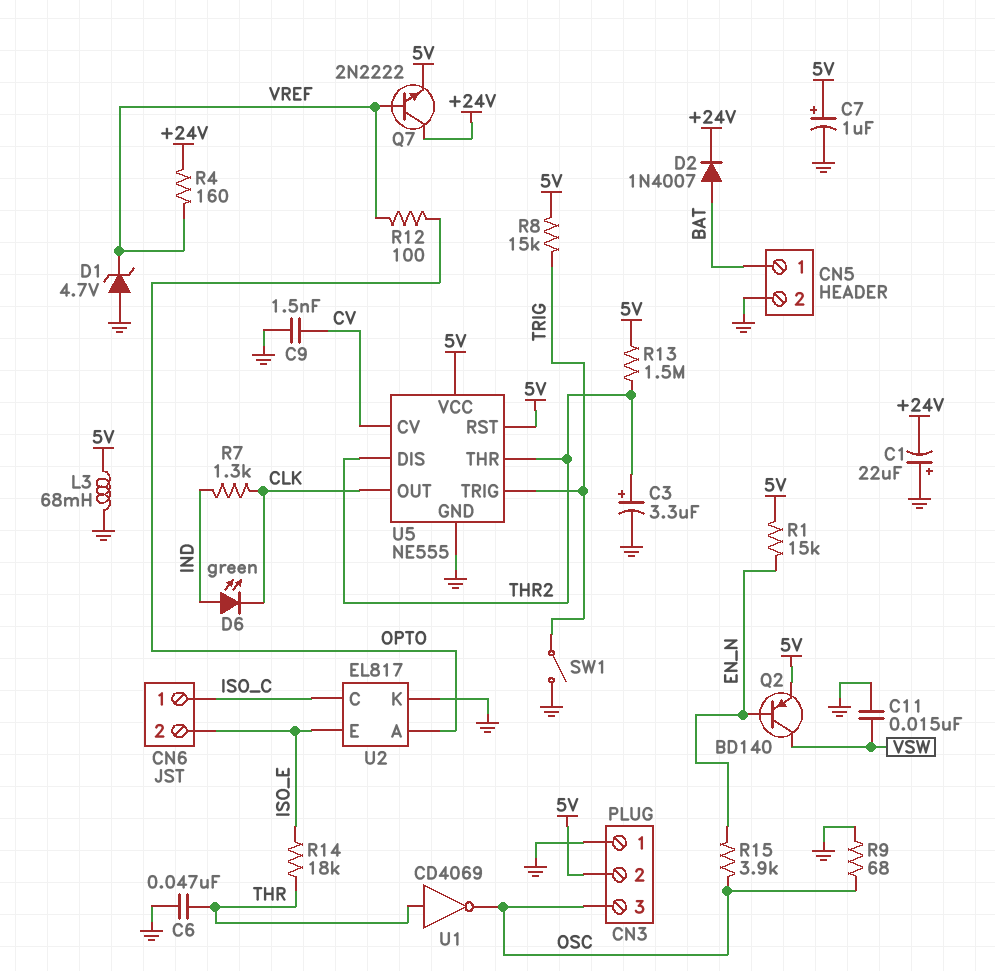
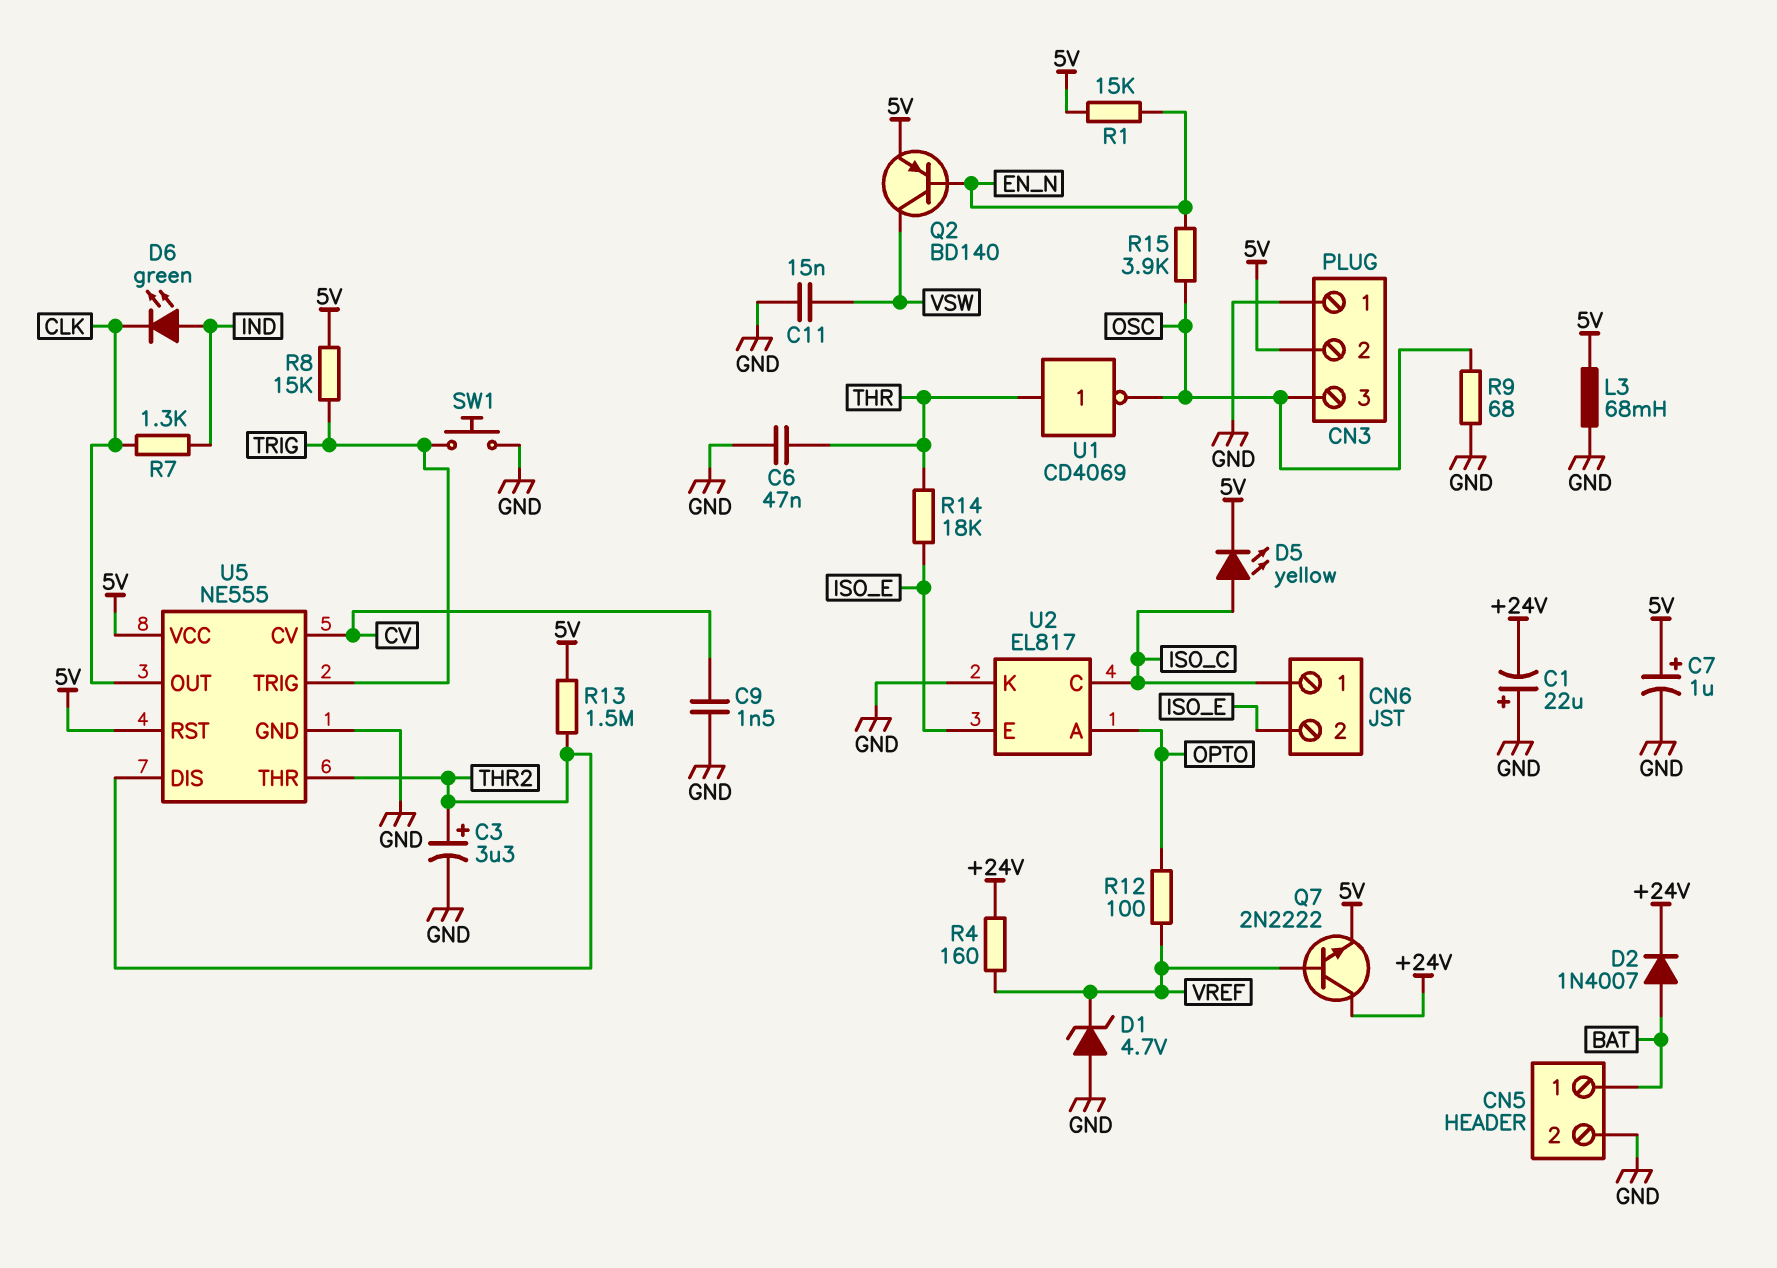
D5: none -> LED yellow (A ISO_C, K 5V)
SW1: switch (GND, TRIG) -> button (GND, TRIG)

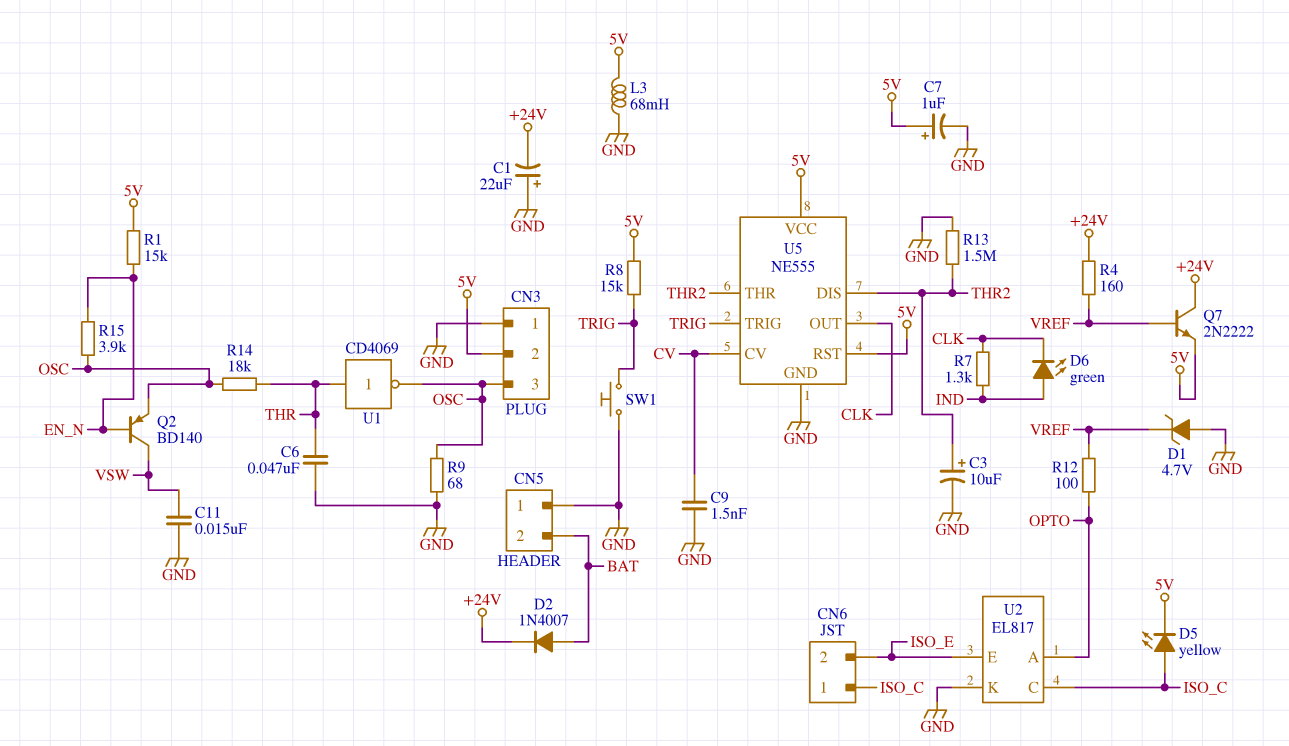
C3: 3.3uF (plus THR2, minus GND) -> 10uF (plus THR2, minus GND)
CN5 pin 1: BAT -> GND
CN5 pin 2: GND -> BAT
Q2: PNP BD140 (B EN_N, C VSW, E 5V) -> PNP BD140 (B EN_N, C VSW, E OSC)
R13: 1.5M (5V, THR2) -> 1.5M (GND, THR2)
R14: 18k (ISO_E, THR) -> 18k (OSC, THR)

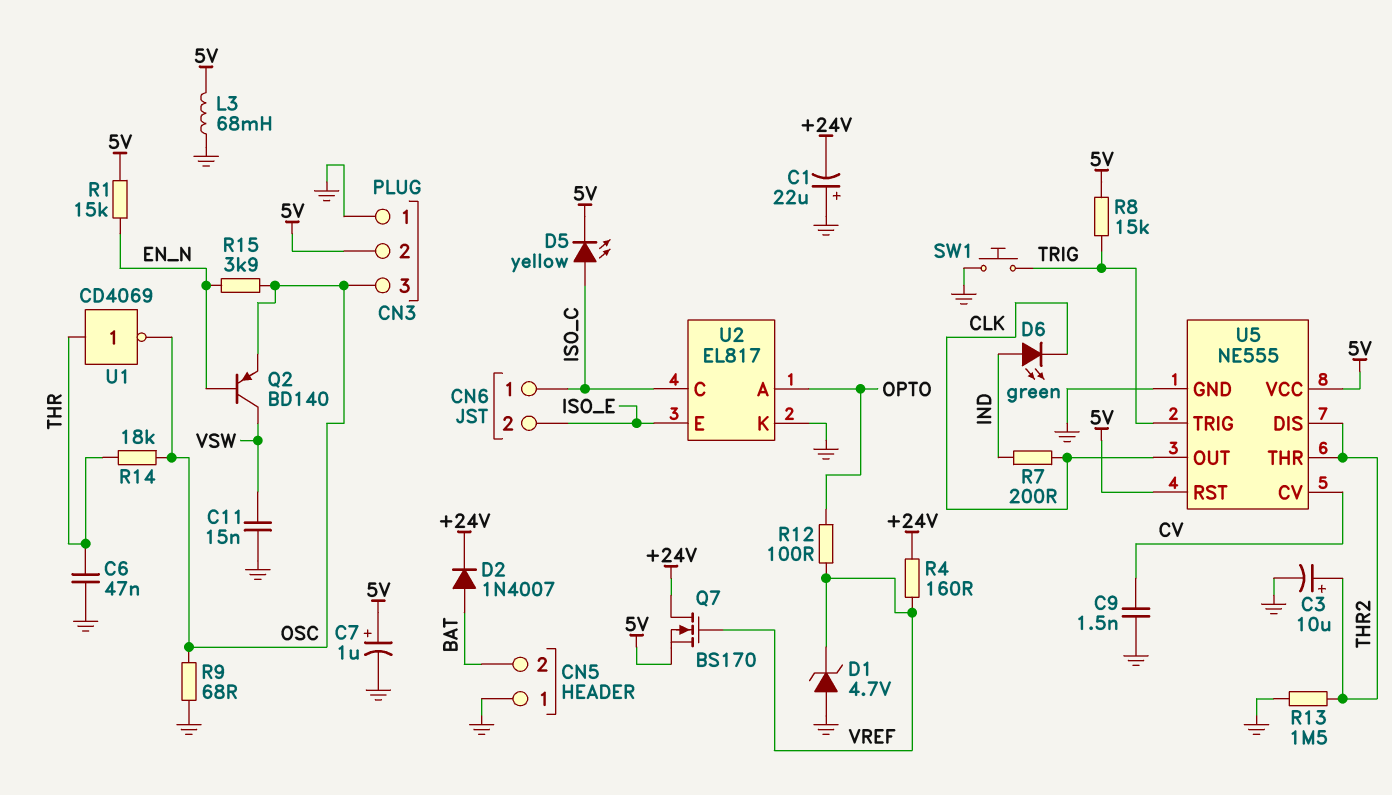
Q7: NPN 2N2222 (B VREF, C +24V, E 5V) -> NMOS BS170 (G VREF, D +24V, S 5V)
R7: 1.3k (CLK, IND) -> 200 (CLK, IND)

